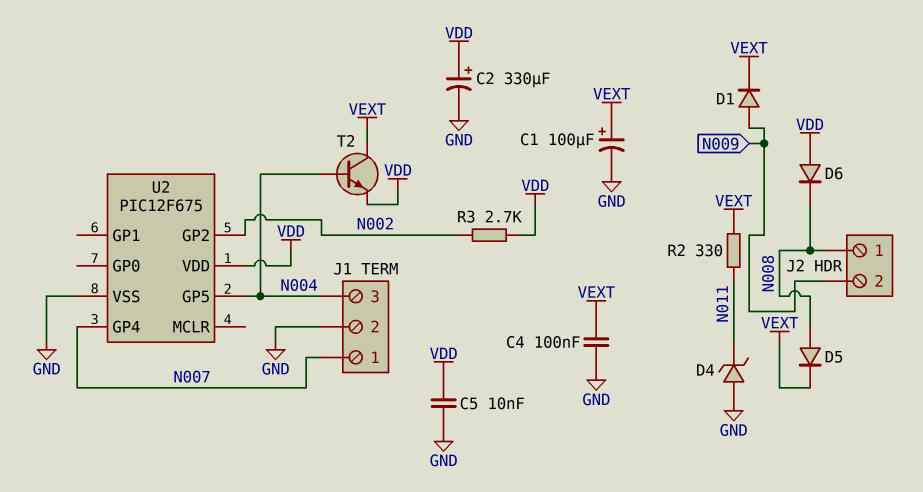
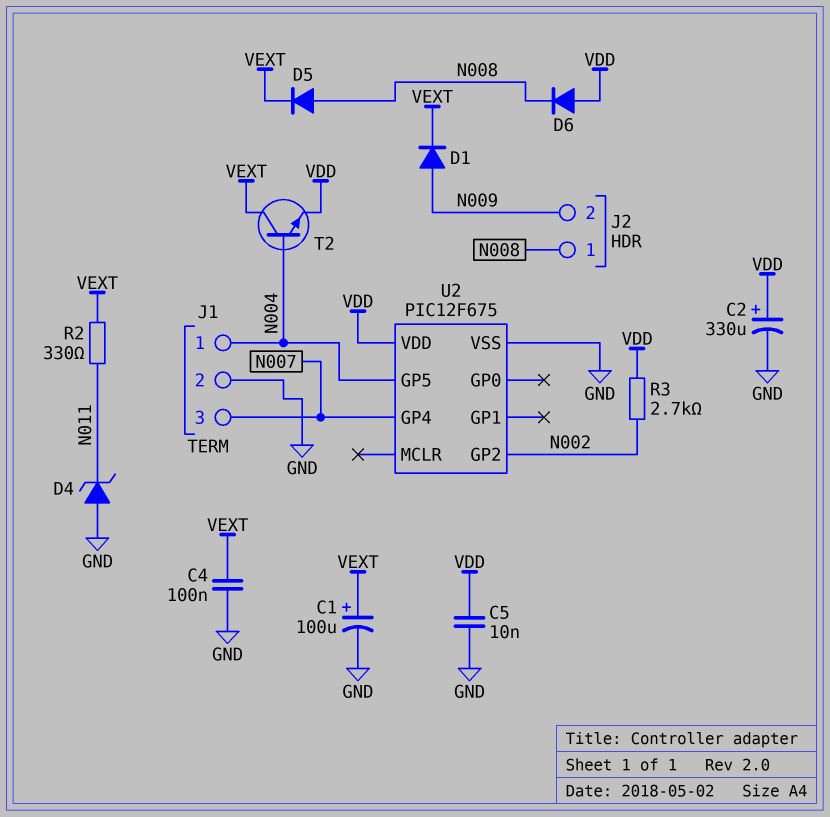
J1 pin 1: N007 -> N004
J1 pin 3: N004 -> N007

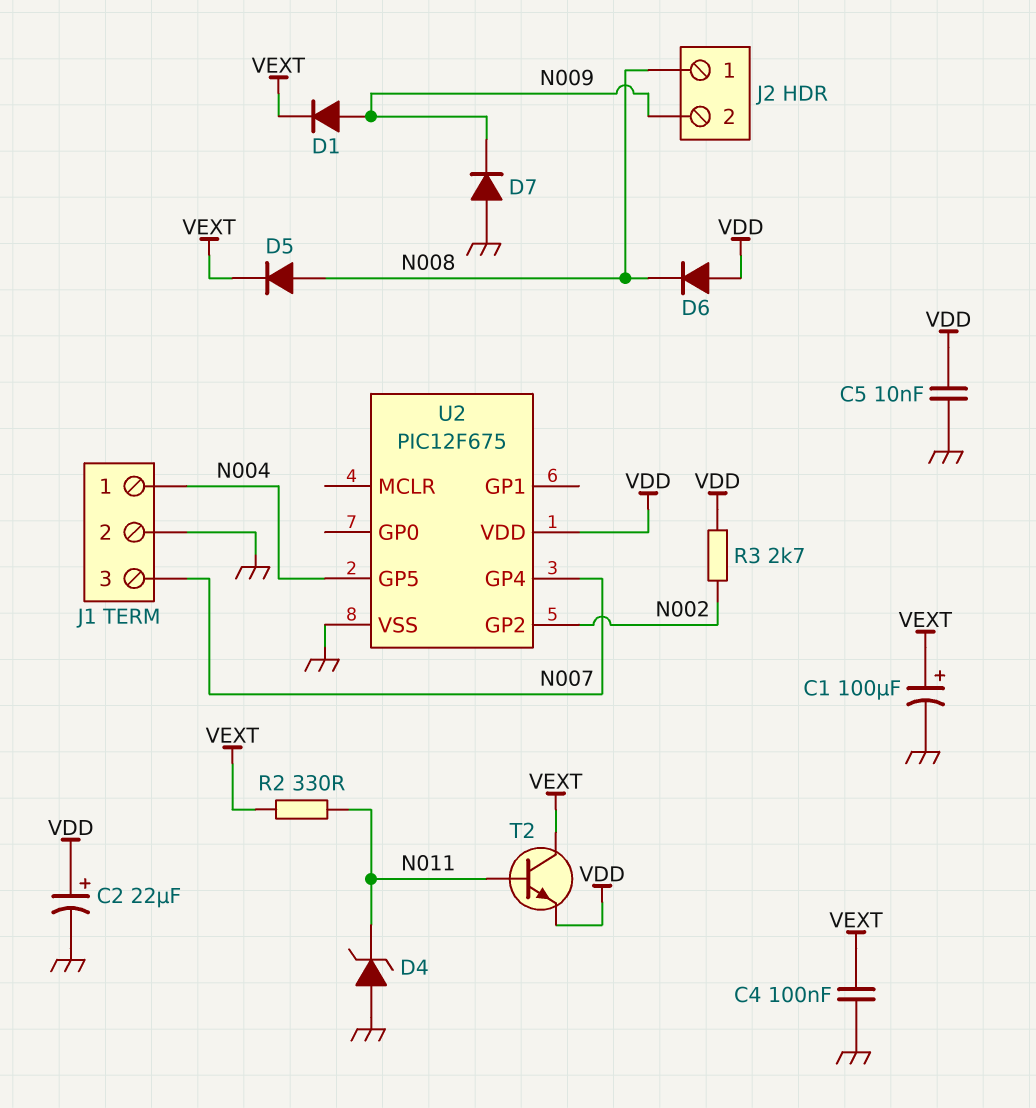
C2: 330uF (plus VDD, minus GND) -> 22uF (plus VDD, minus GND)
D7: none -> diode (A GND, K N009)
T2: NPN (B N004, C VEXT, E VDD) -> NPN (B N011, C VEXT, E VDD)

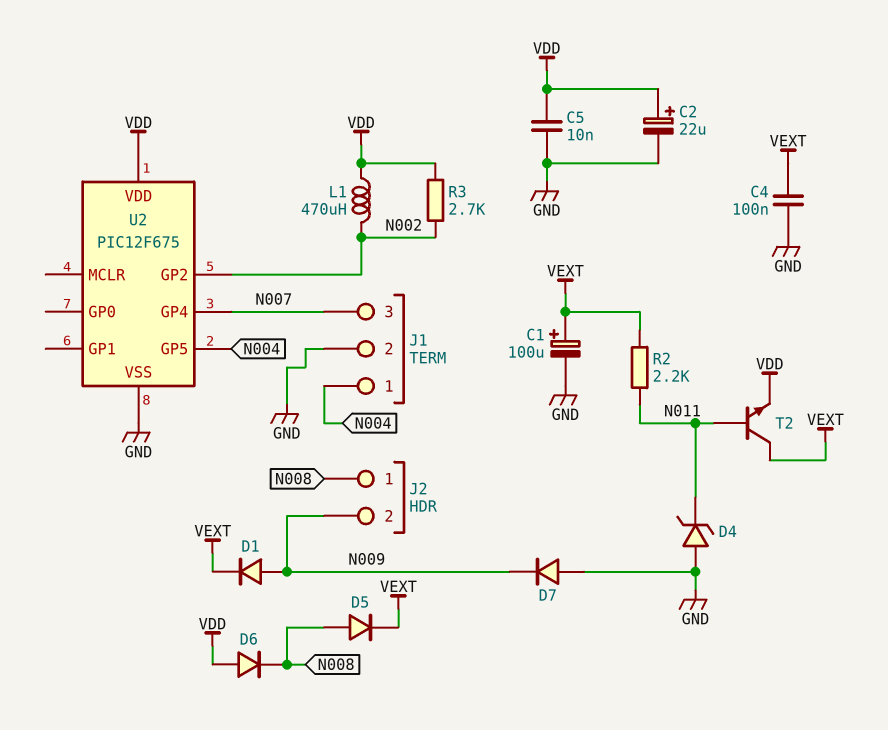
L1: none -> 470uH (N002, VDD)
R2: 330 (N011, VEXT) -> 2.2k (N011, VEXT)

